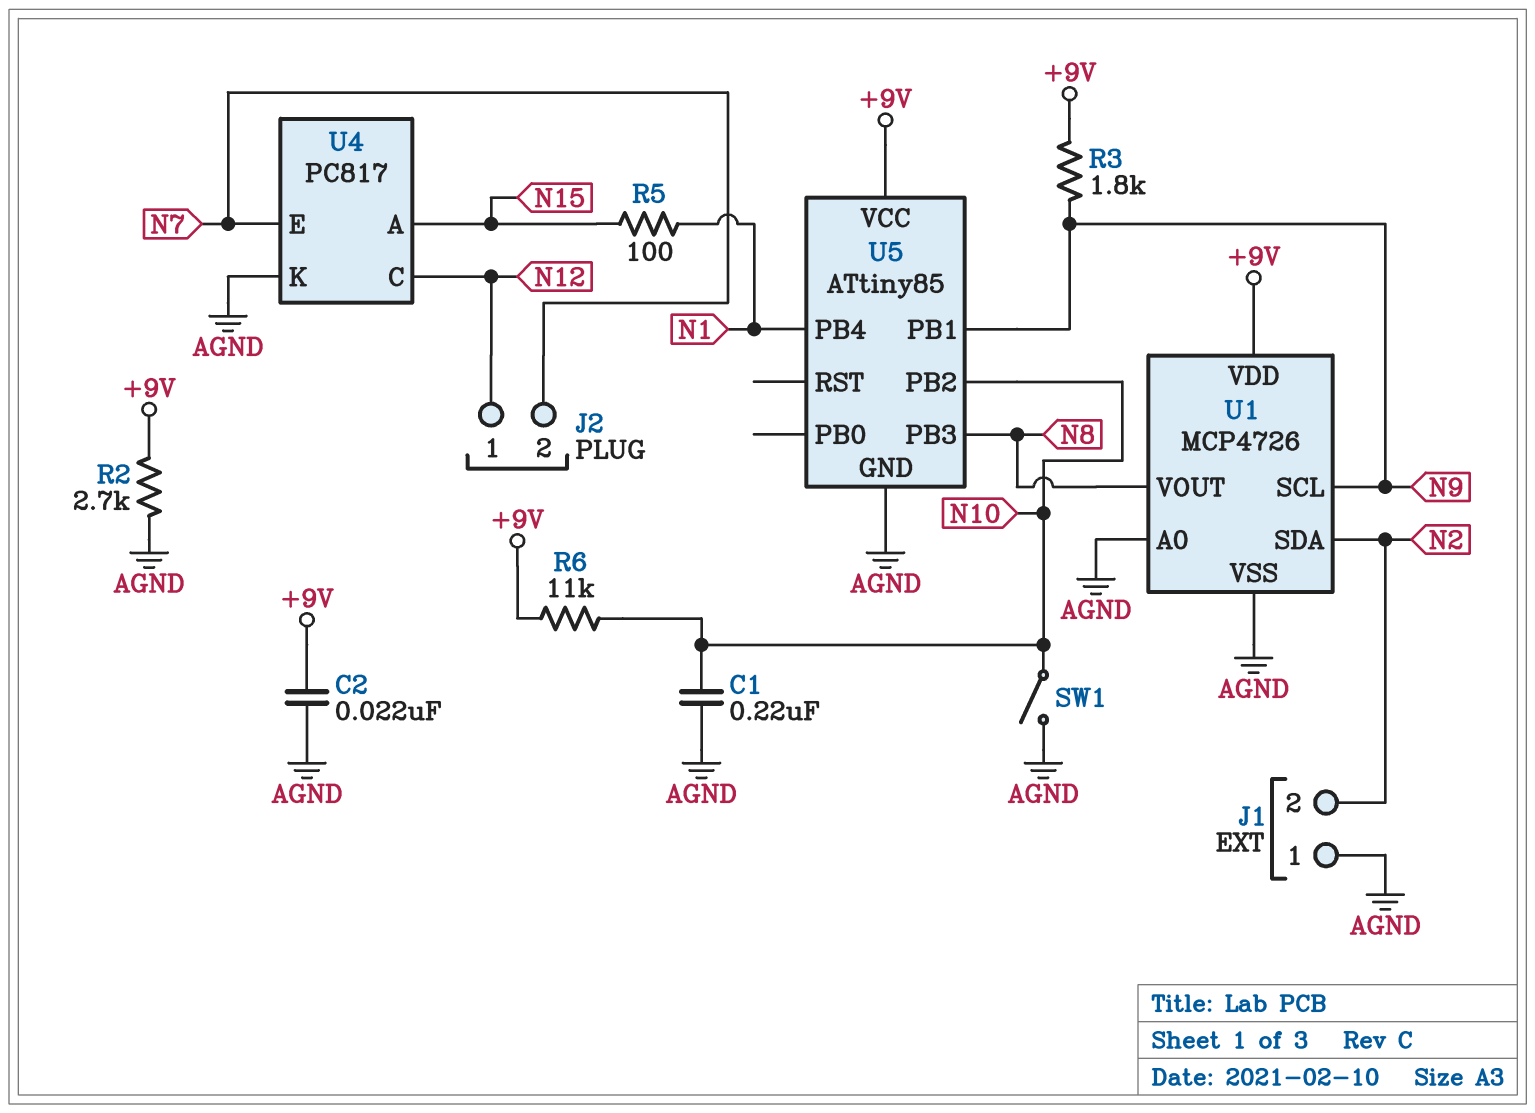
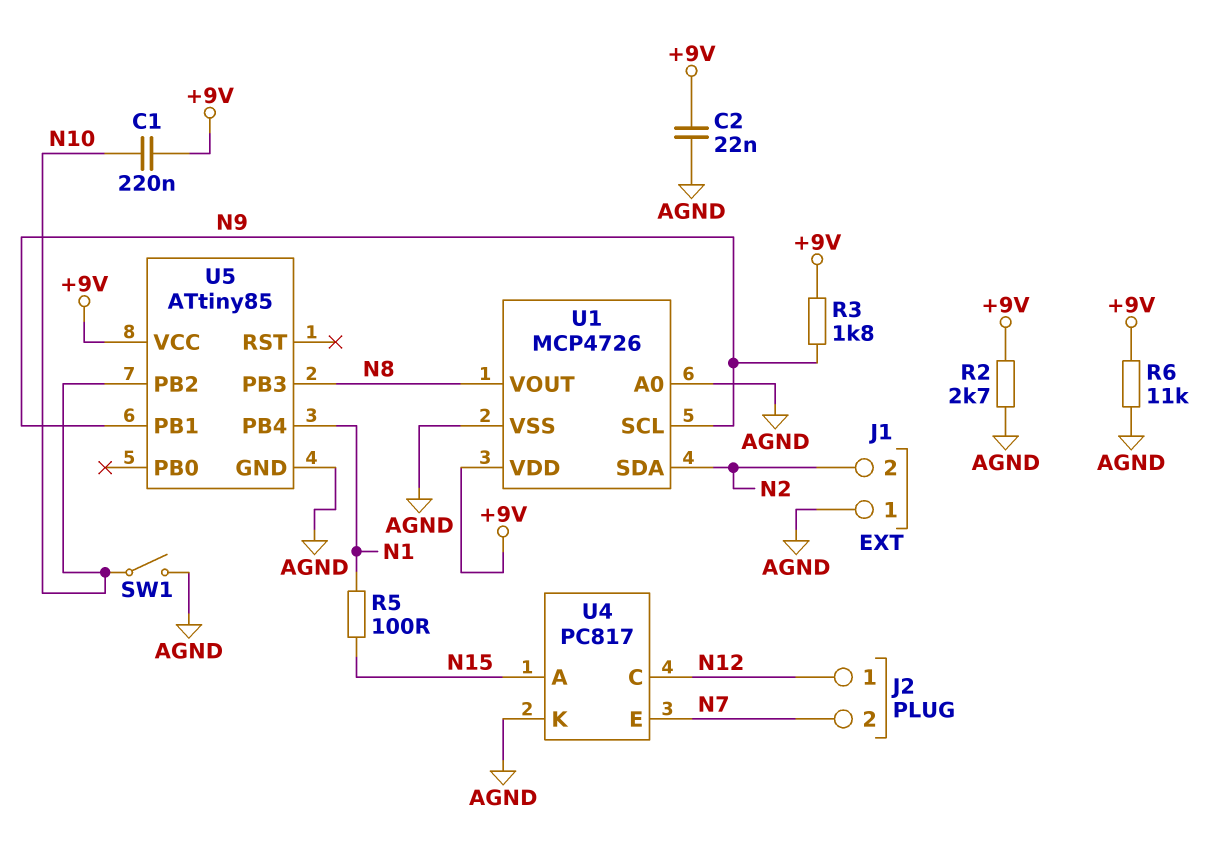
C1: 220nF (AGND, N10) -> 220nF (+9V, N10)
R6: 11k (+9V, N10) -> 11k (+9V, AGND)

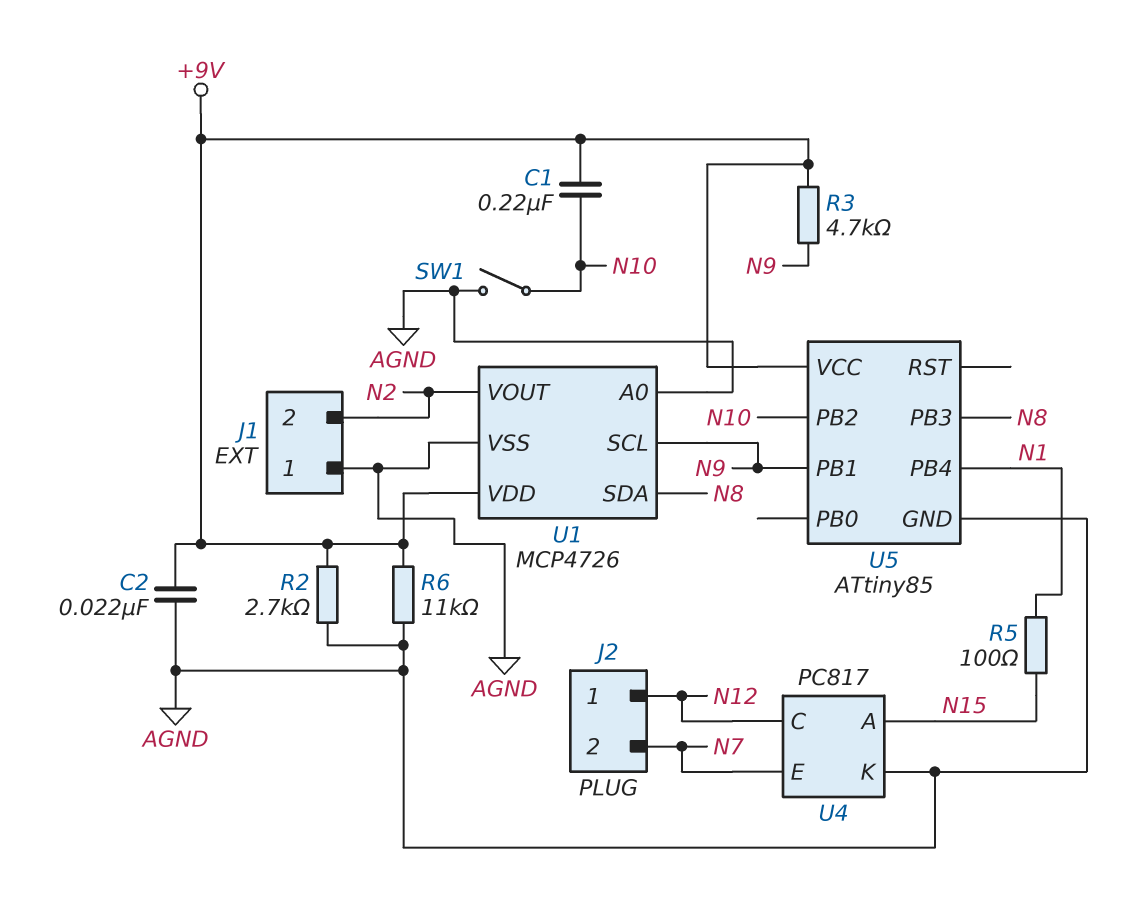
R3: 1.8k (+9V, N9) -> 4.7k (+9V, N9)
U1 pin SDA: N2 -> N8
U1 pin VOUT: N8 -> N2

